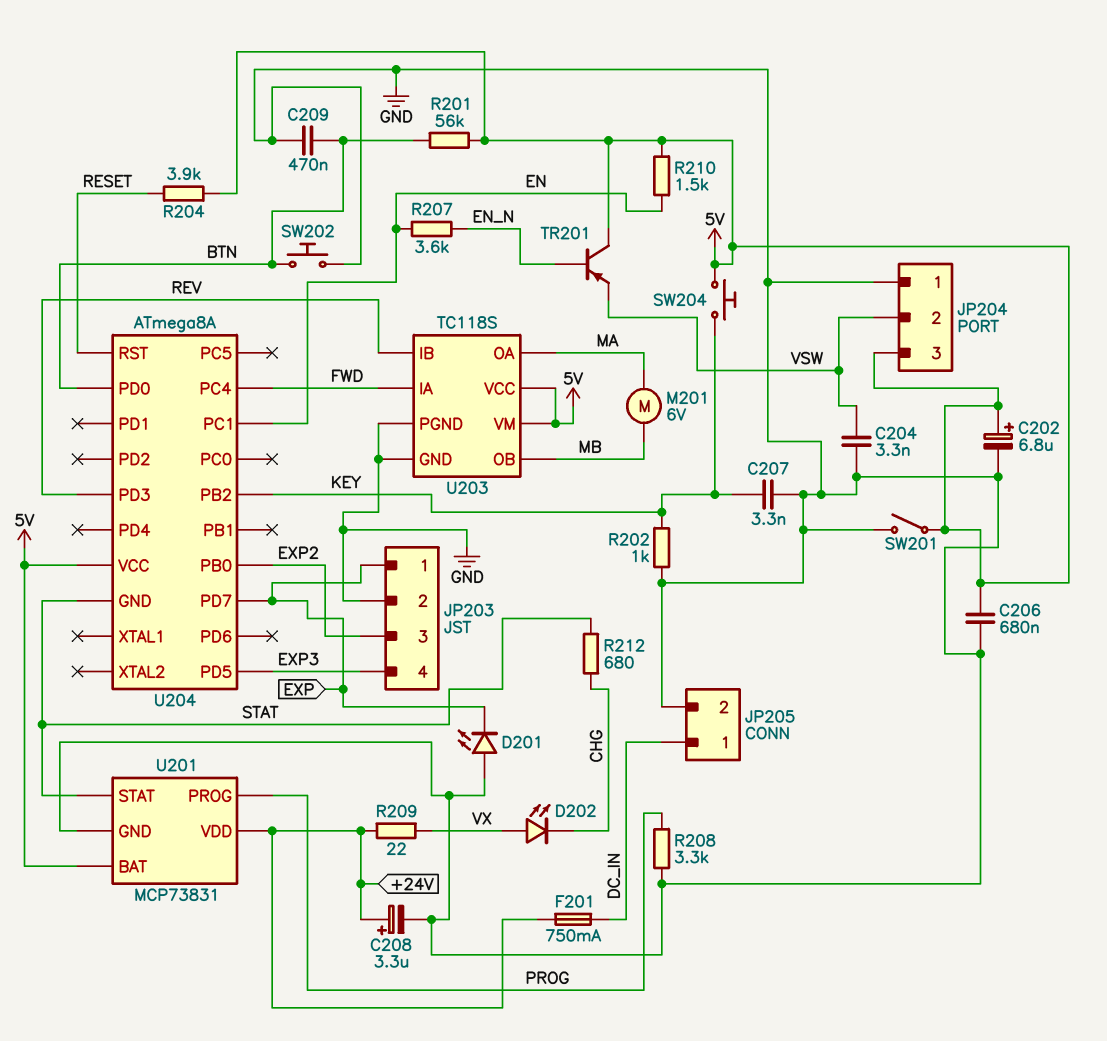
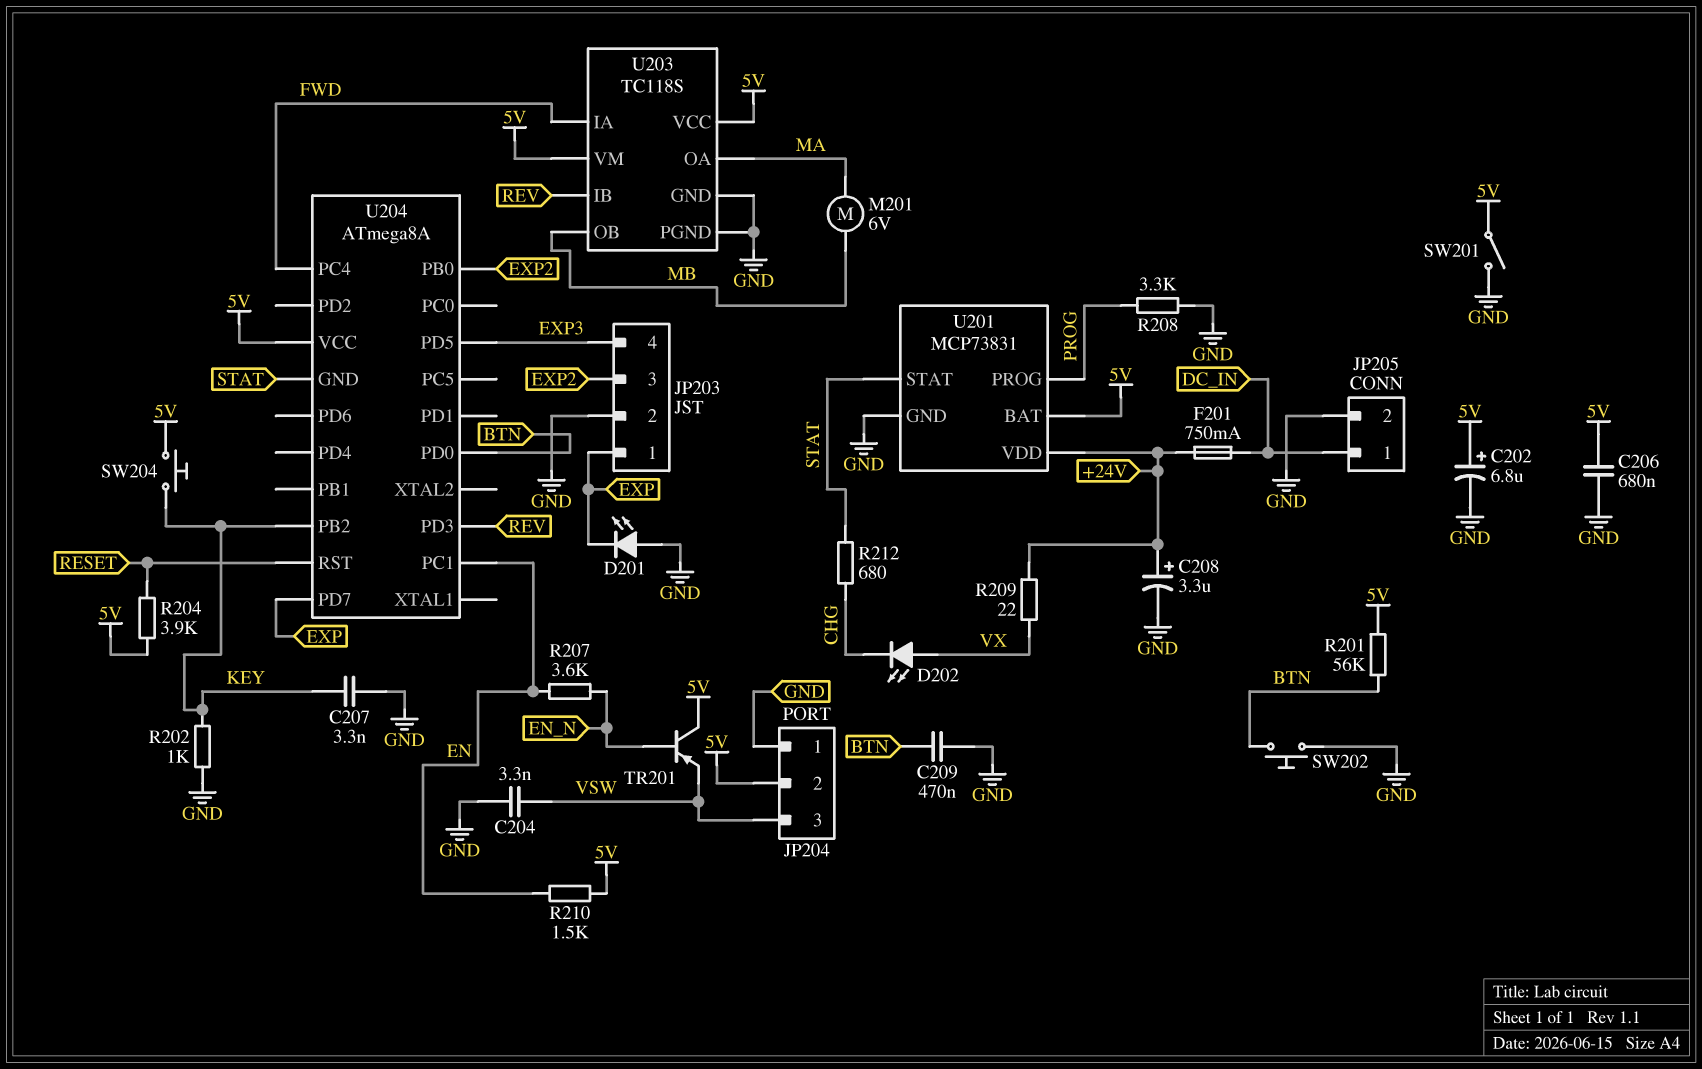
JP204 pin 2: VSW -> 5V
JP204 pin 3: 5V -> VSW

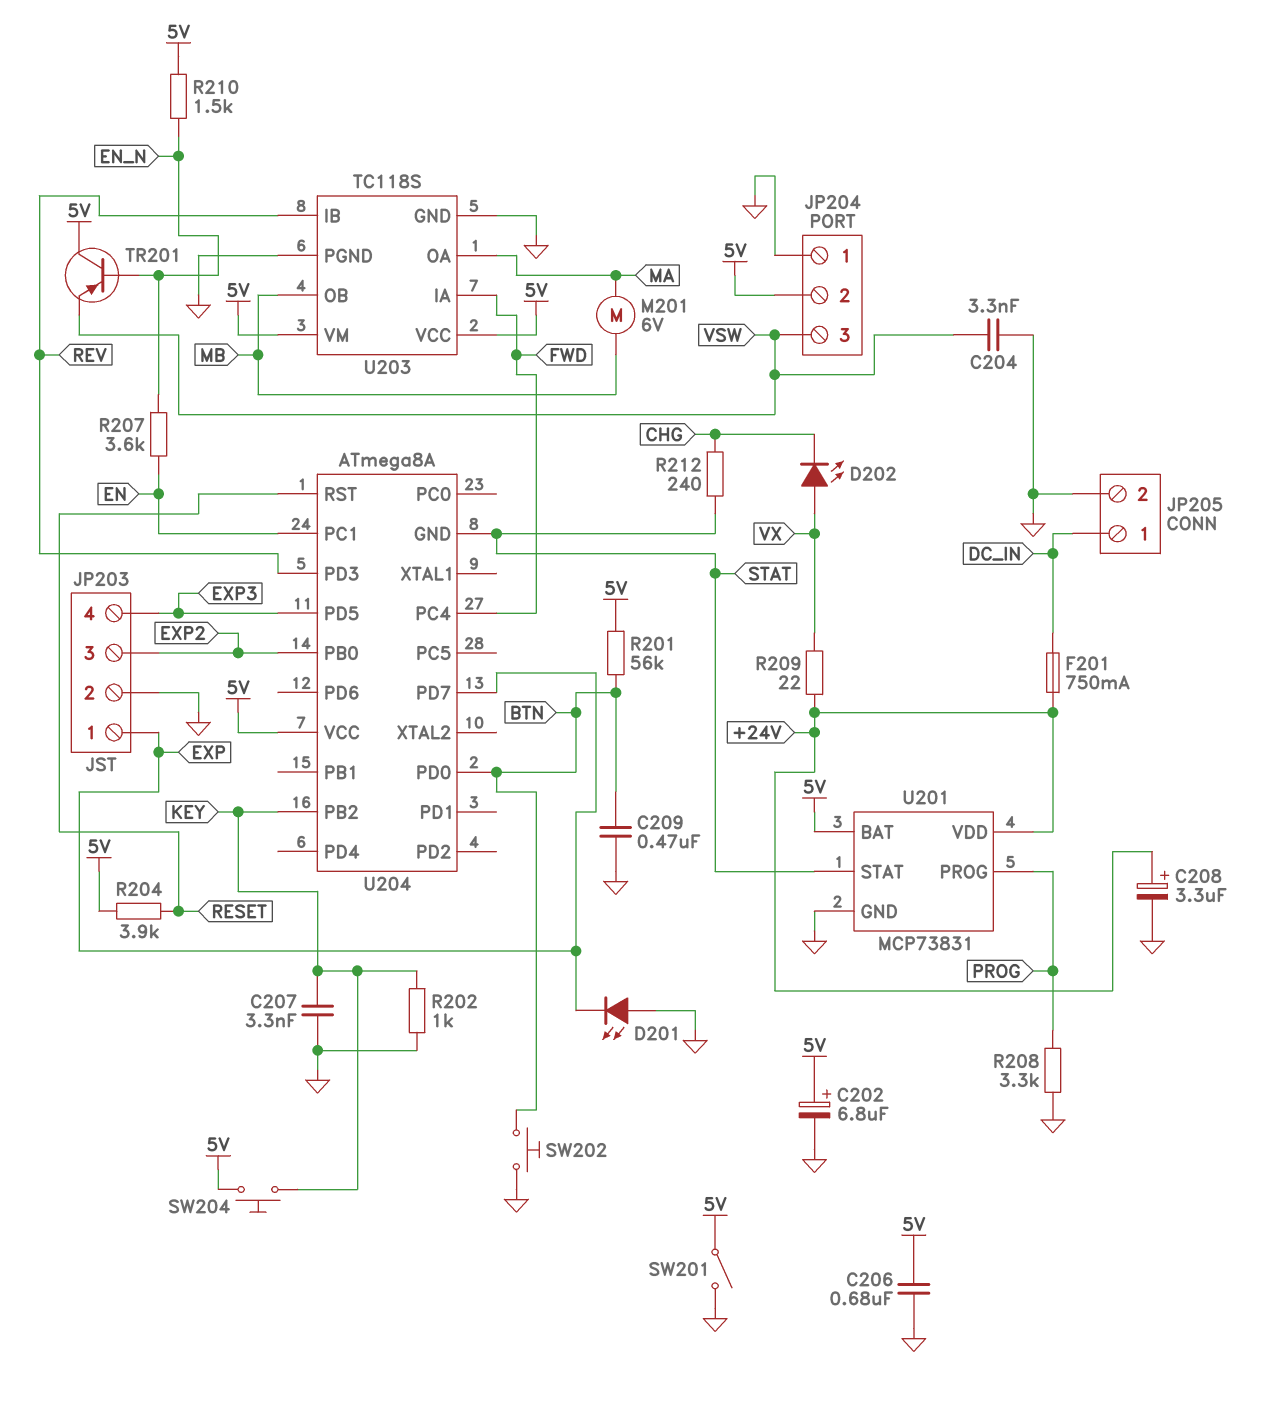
R210: 1.5k (5V, EN) -> 1.5k (5V, EN_N)
R212: 680 (CHG, STAT) -> 240 (CHG, STAT)

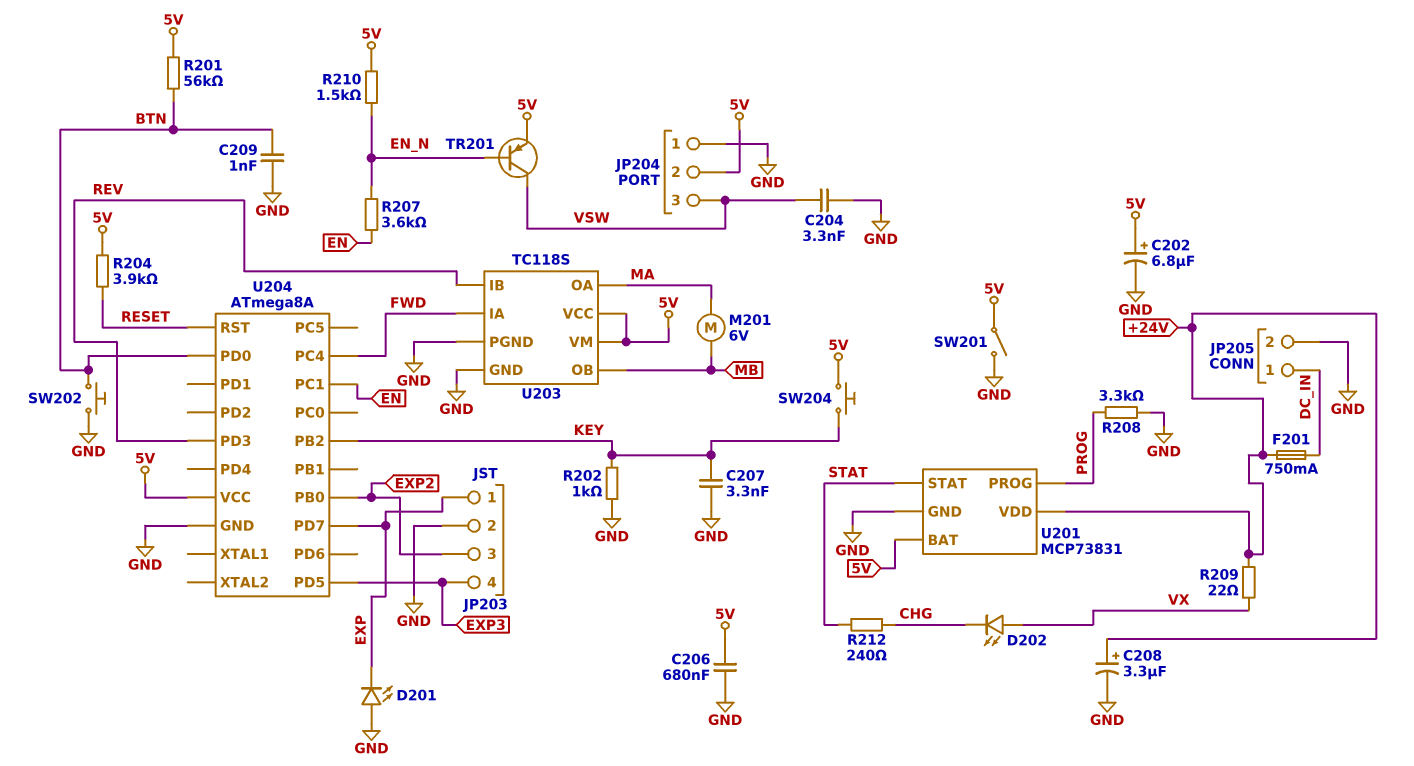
C209: 470nF (BTN, GND) -> 1nF (BTN, GND)
TR201: PNP (B EN_N, C 5V, E VSW) -> PNP (B EN_N, C VSW, E 5V)
U204 pin GND: STAT -> GND

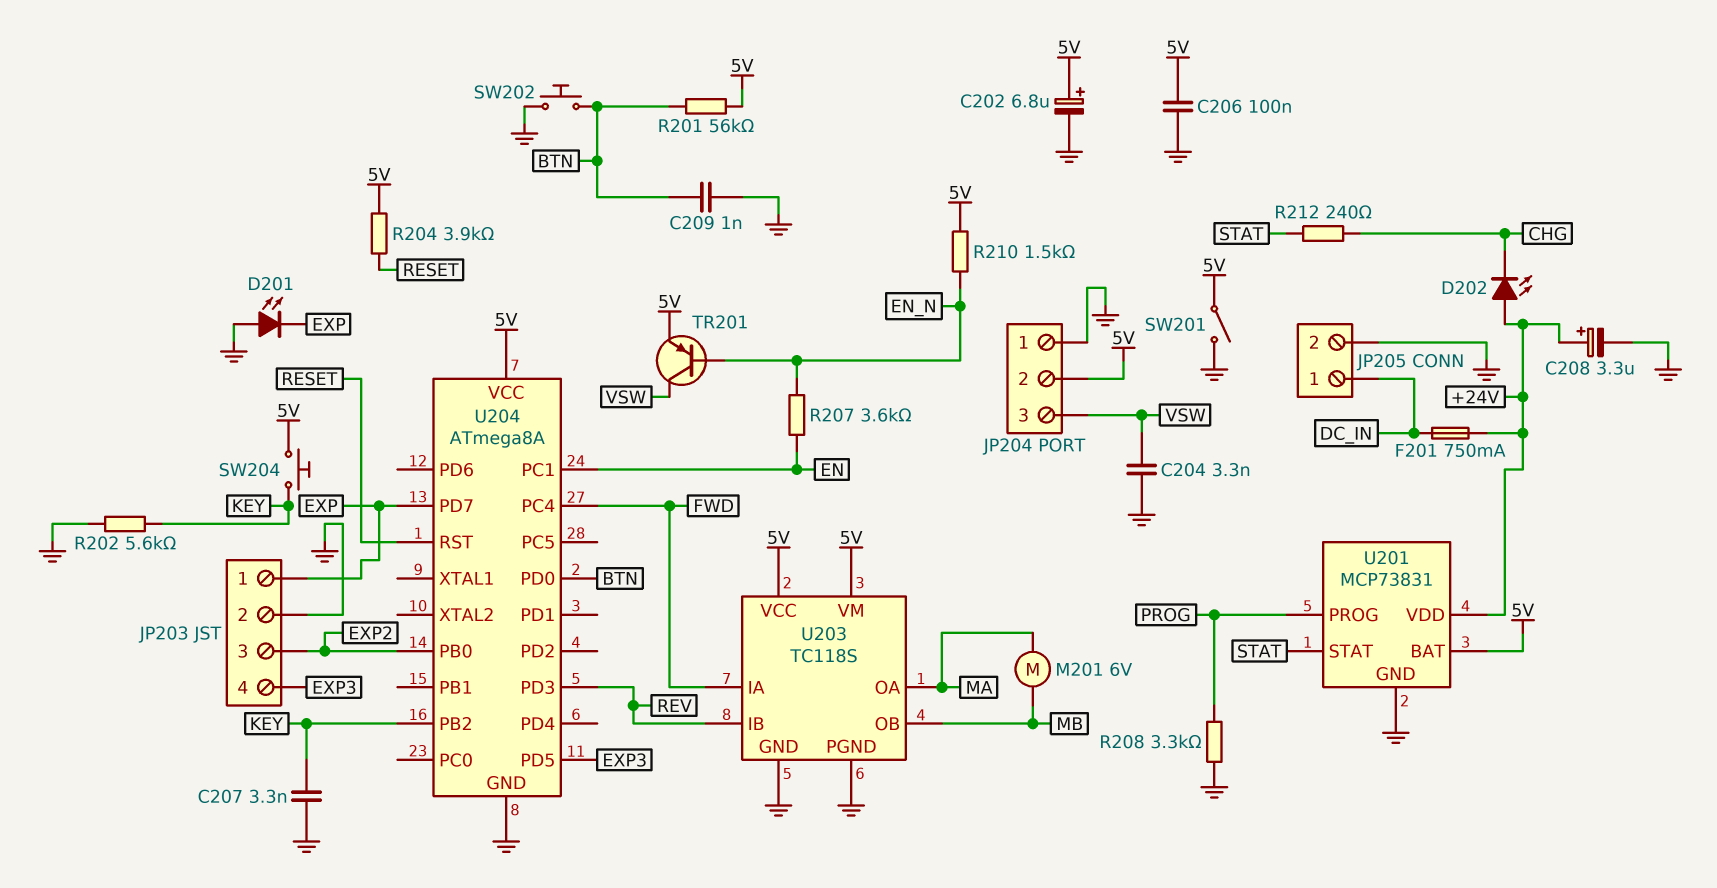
C206: 680nF (5V, GND) -> 100nF (5V, GND)
D202: LED (A VX, K CHG) -> LED (A +24V, K CHG)
R202: 1k (GND, KEY) -> 5.6k (GND, KEY)
R209: 22 (+24V, VX) -> none

